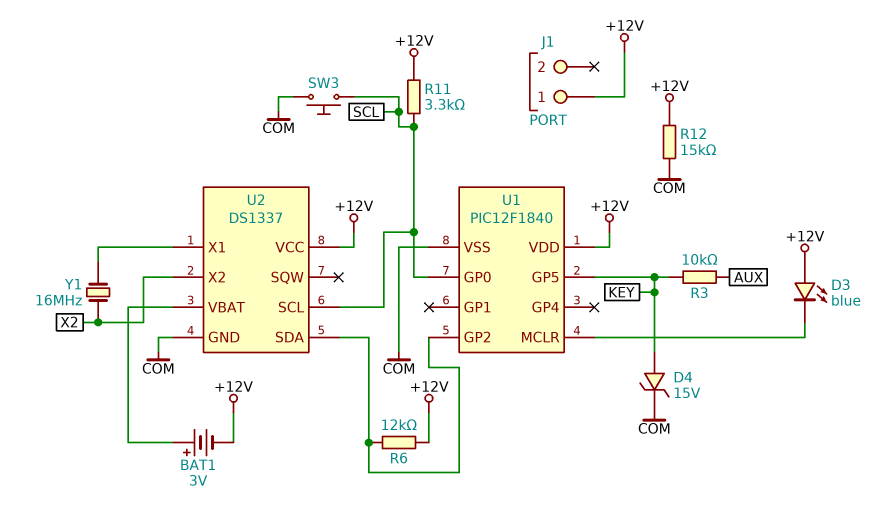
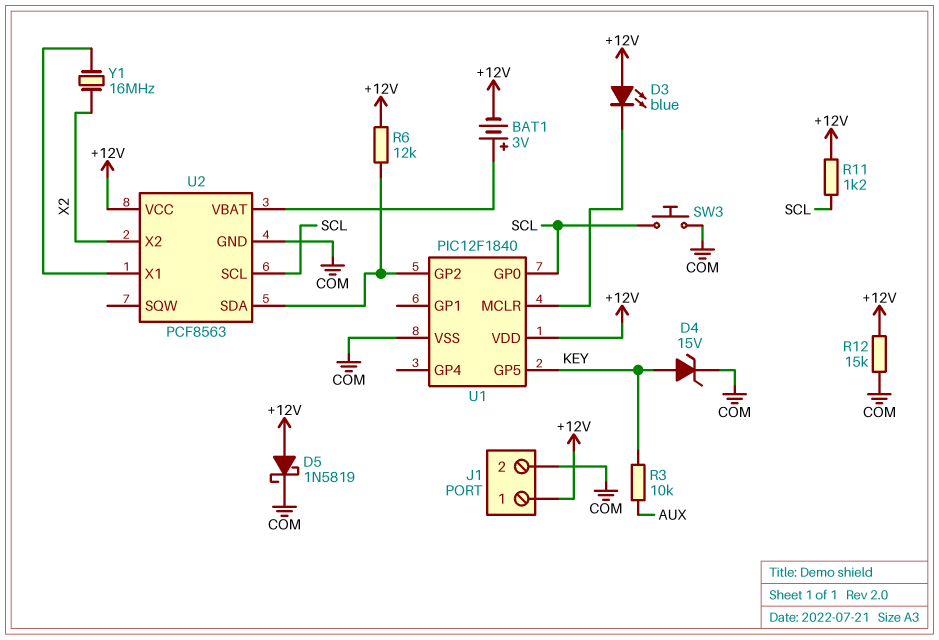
D5: none -> schottky 1N5819 (A +12V, K COM)
J1 pin 2: none -> COM
R11: 3.3k (+12V, SCL) -> 1.2k (+12V, SCL)
U2: DS1337 -> PCF8563

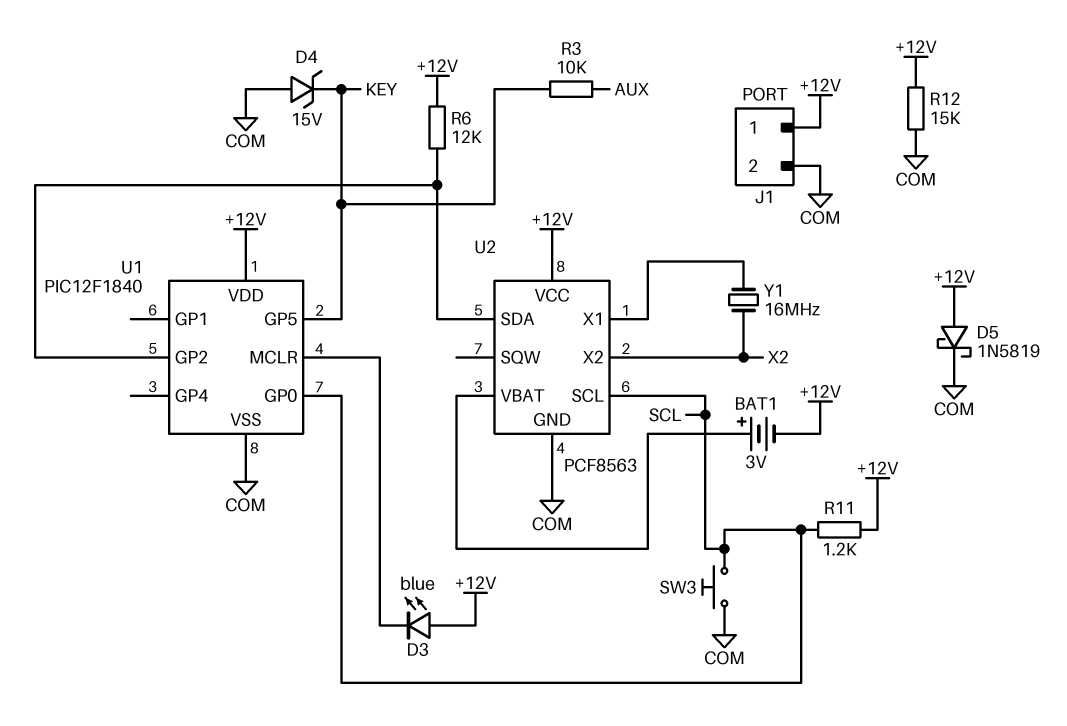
D4: zener 15V (A KEY, K COM) -> zener 15V (A COM, K KEY)

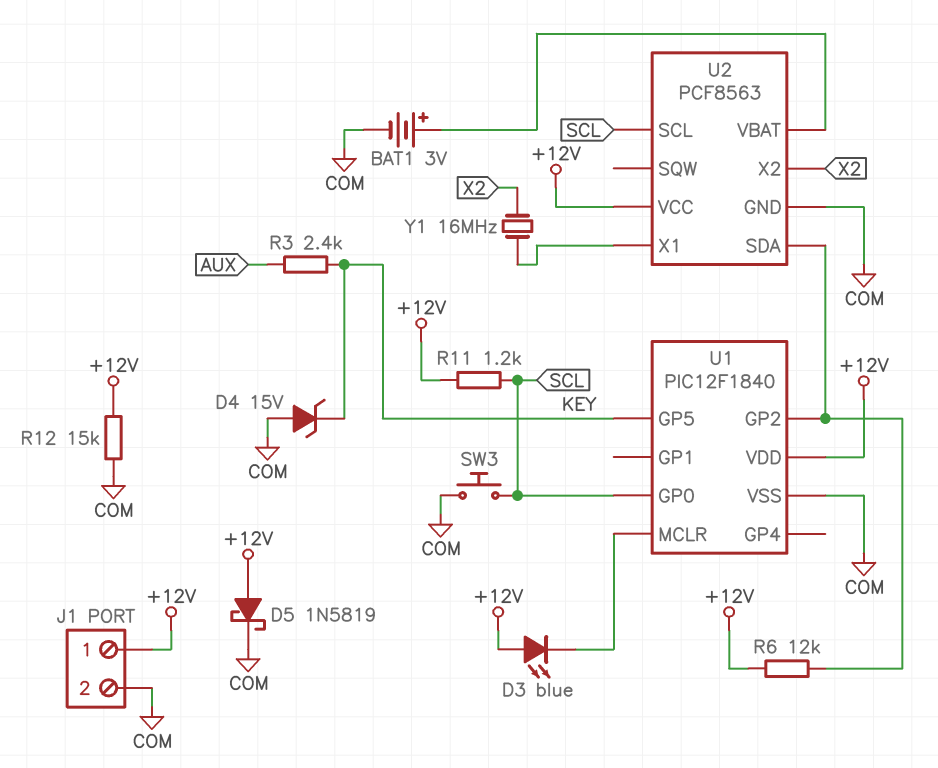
BAT1: 3V (plus U2/VBAT, minus +12V) -> 3V (plus U2/VBAT, minus COM)
R3: 10k (AUX, KEY) -> 2.4k (AUX, KEY)

